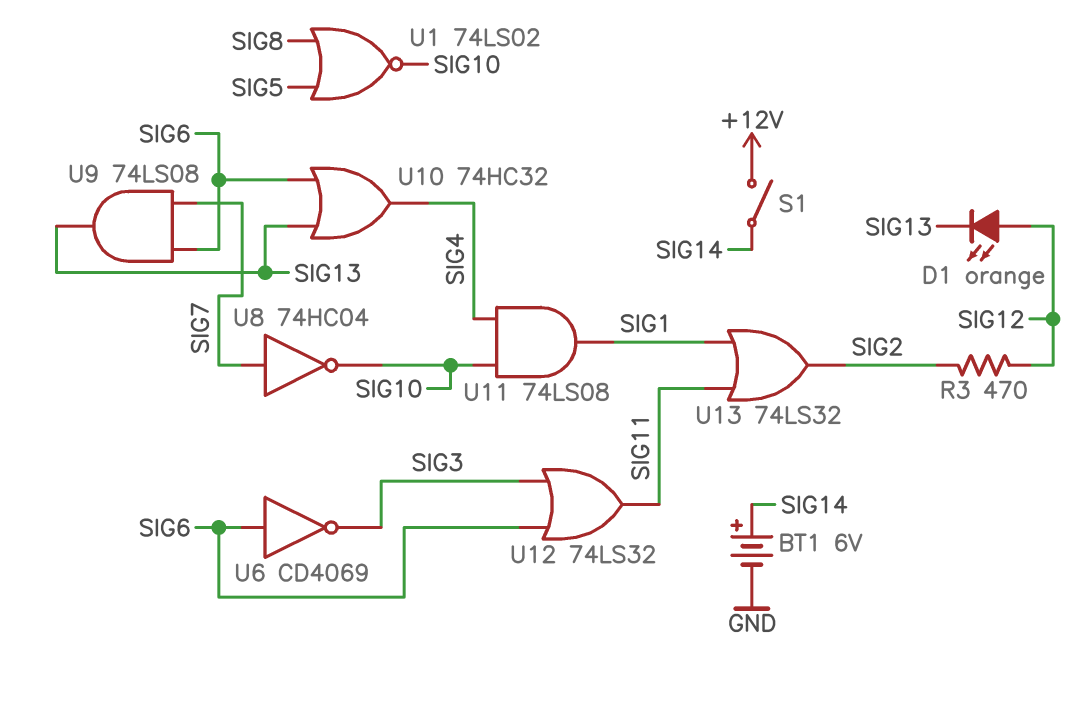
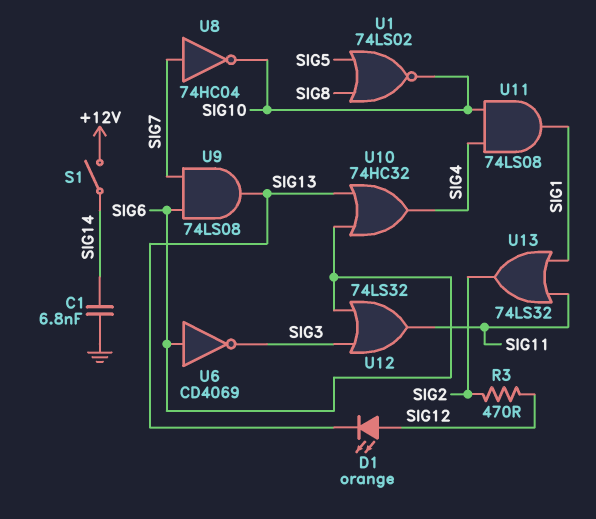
BT1: 6V (plus SIG14, minus GND) -> none
C1: none -> 6.8nF (GND, SIG14)

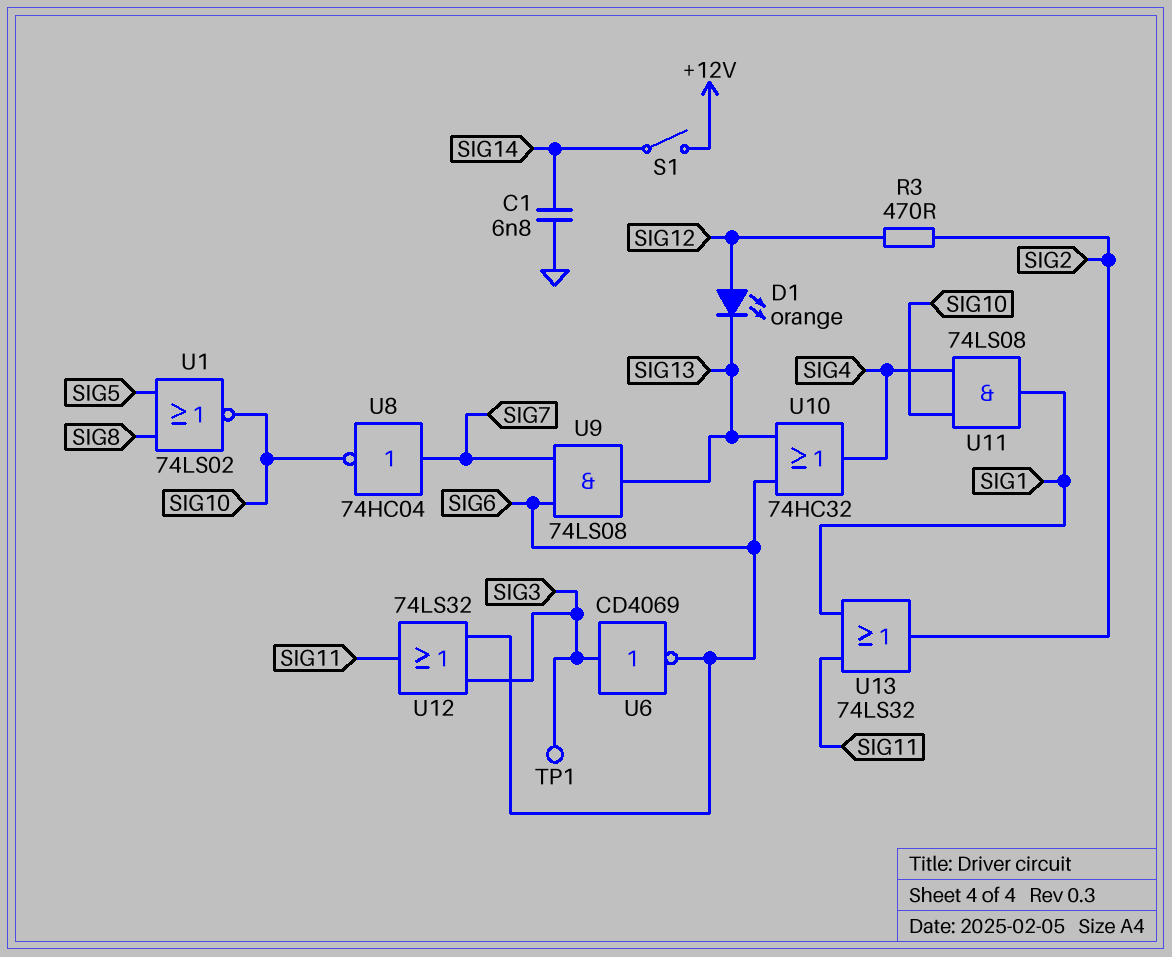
TP1: none -> test point (SIG3)
U6: NOT CD4069 (in SIG6, out SIG3) -> NOT CD4069 (in SIG3, out SIG6)

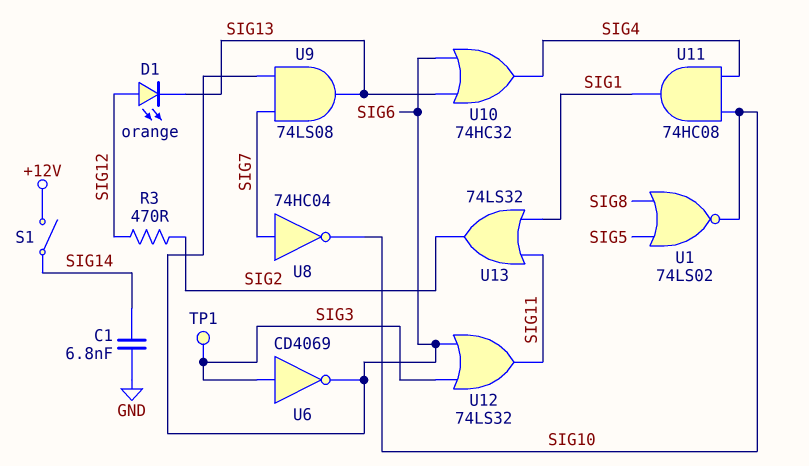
U11: AND 74LS08 (in SIG4, in SIG10, out SIG1) -> AND 74HC08 (in SIG4, in SIG10, out SIG1)

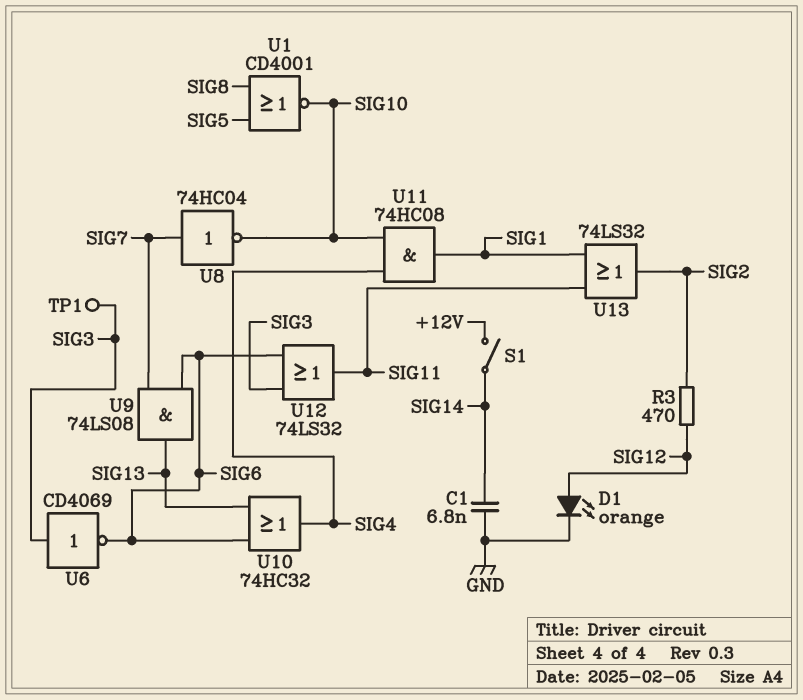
D1: LED orange (A SIG12, K SIG13) -> LED orange (A SIG12, K GND)
U1: NOR 74LS02 (in SIG5, in SIG8, out SIG10) -> NOR CD4001 (in SIG5, in SIG8, out SIG10)

